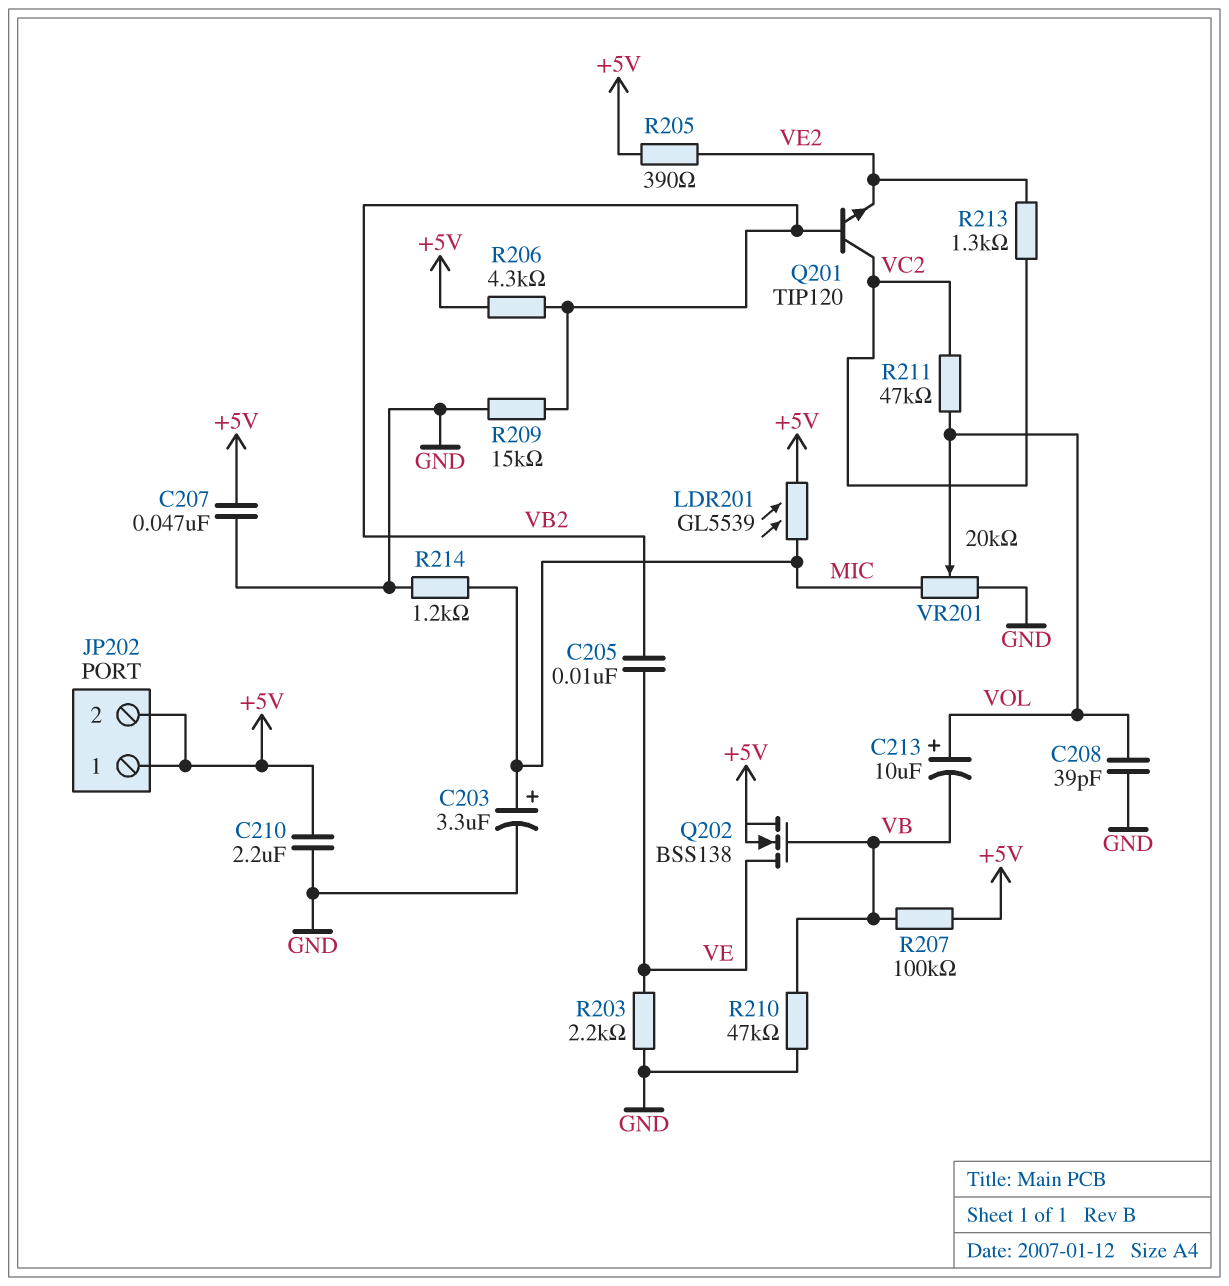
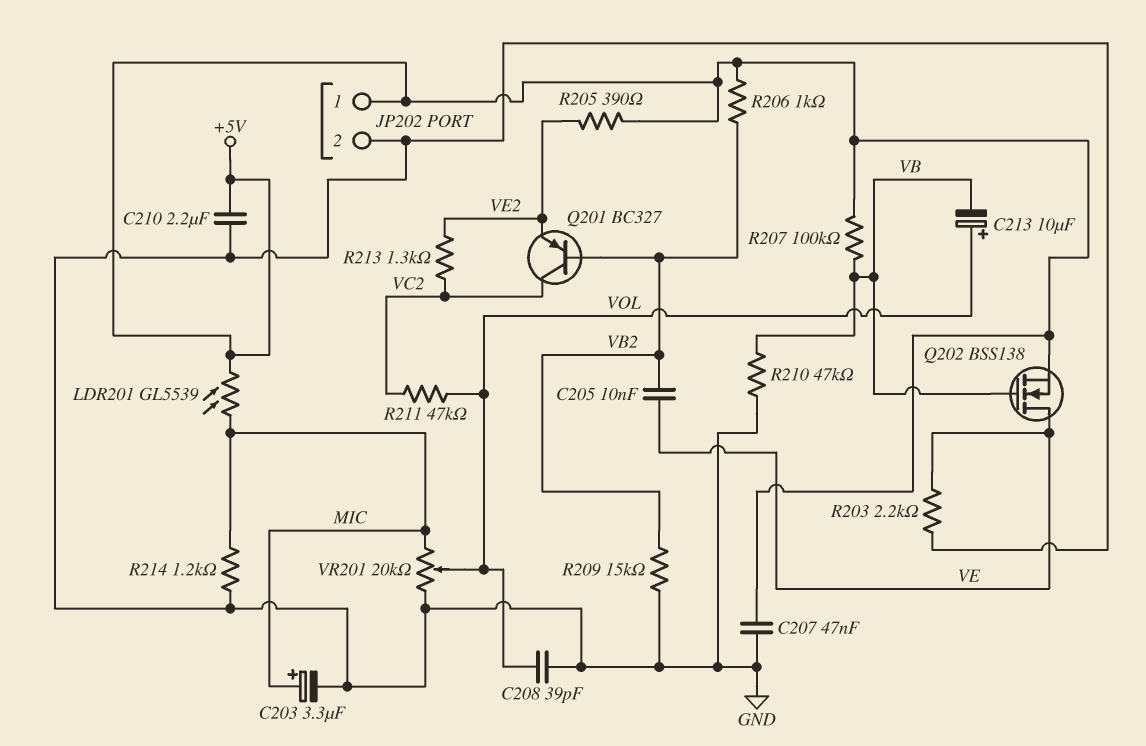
JP202 pin 2: +5V -> GND
Q201: NPN TIP120 (B VB2, C VC2, E VE2) -> PNP BC327 (B VB2, C VC2, E VE2)
R206: 4.3k (+5V, VB2) -> 1k (+5V, VB2)

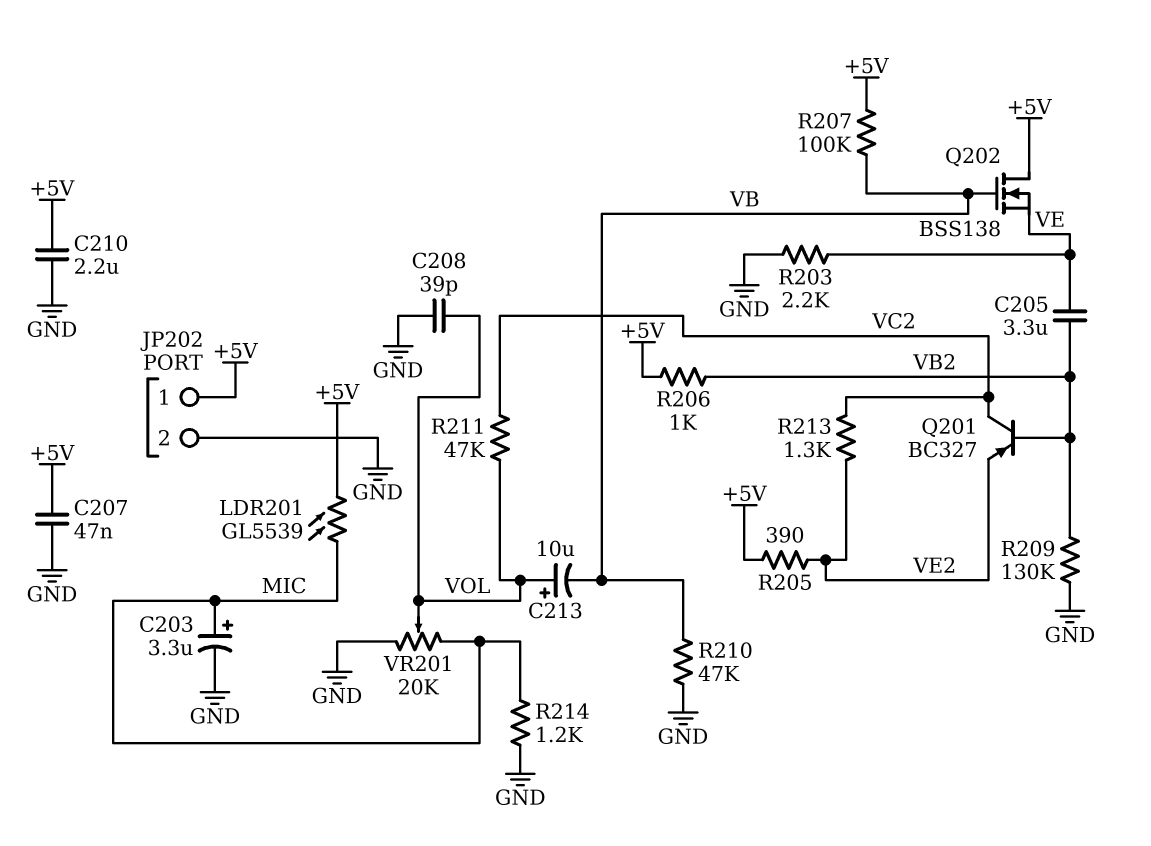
C205: 10nF (VB2, VE) -> 3.3uF (VB2, VE)
Q202: NMOS BSS138 (G VB, D VE, S +5V) -> NMOS BSS138 (G VB, D +5V, S VE)
R209: 15k (GND, VB2) -> 130k (GND, VB2)

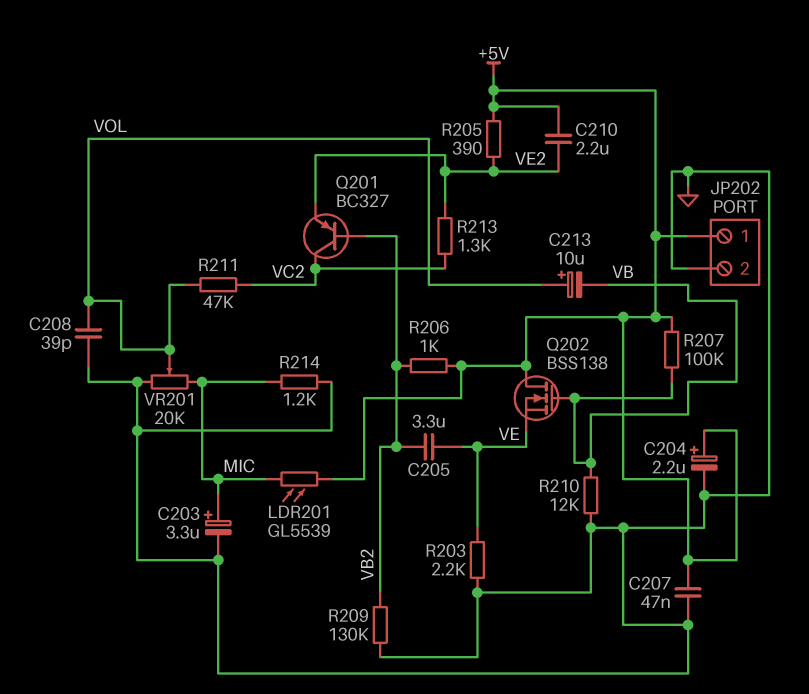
C204: none -> 2.2uF (plus +5V, minus GND)
C210: 2.2uF (+5V, GND) -> 2.2uF (+5V, VE2)
R210: 47k (GND, VB) -> 12k (GND, VB)

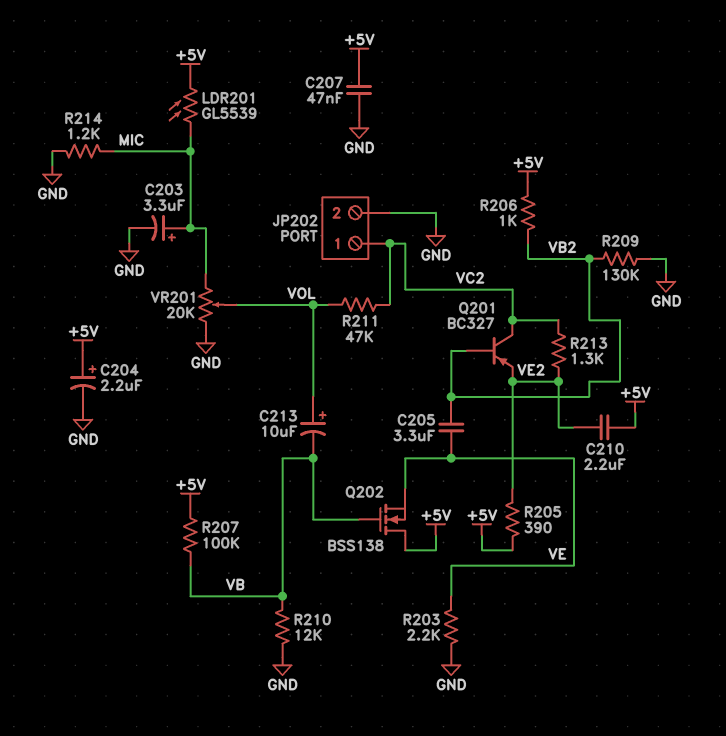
C208: 39pF (GND, VOL) -> none
JP202 pin 1: +5V -> VC2

